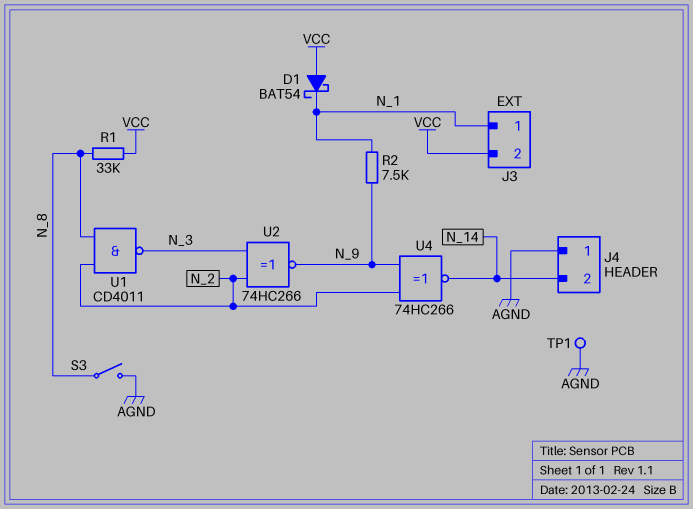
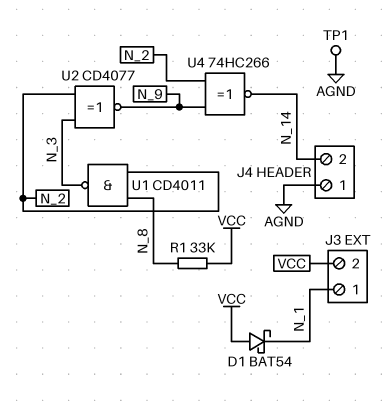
R2: 7.5k (N_1, N_9) -> none
S3: switch (AGND, N_8) -> none
U2: XNOR 74HC266 (in N_2, in N_3, out N_9) -> XNOR CD4077 (in N_2, in N_3, out N_9)

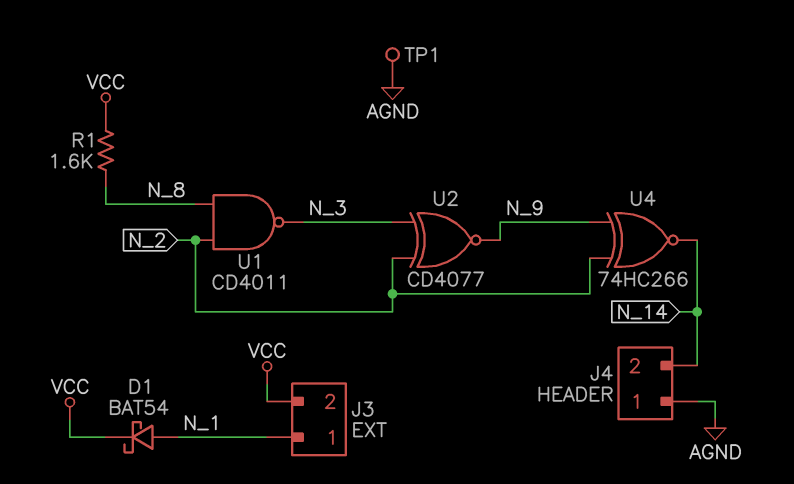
D1: schottky BAT54 (A VCC, K N_1) -> schottky BAT54 (A N_1, K VCC)
R1: 33k (N_8, VCC) -> 1.6k (N_8, VCC)

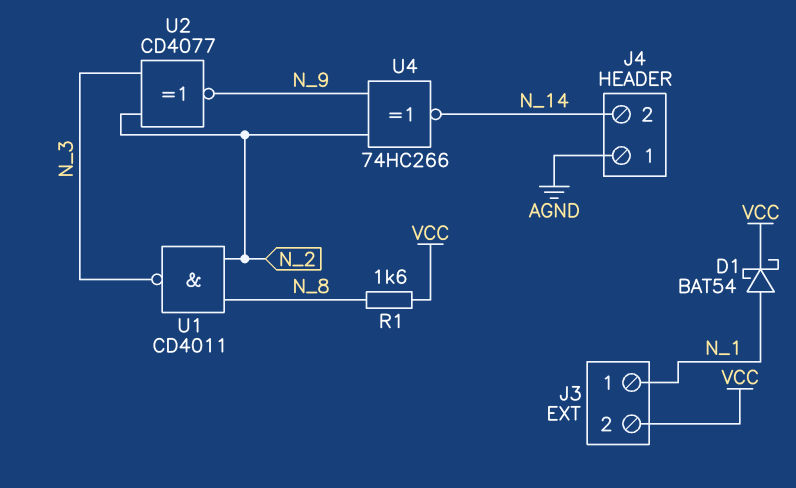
TP1: test point (AGND) -> none

